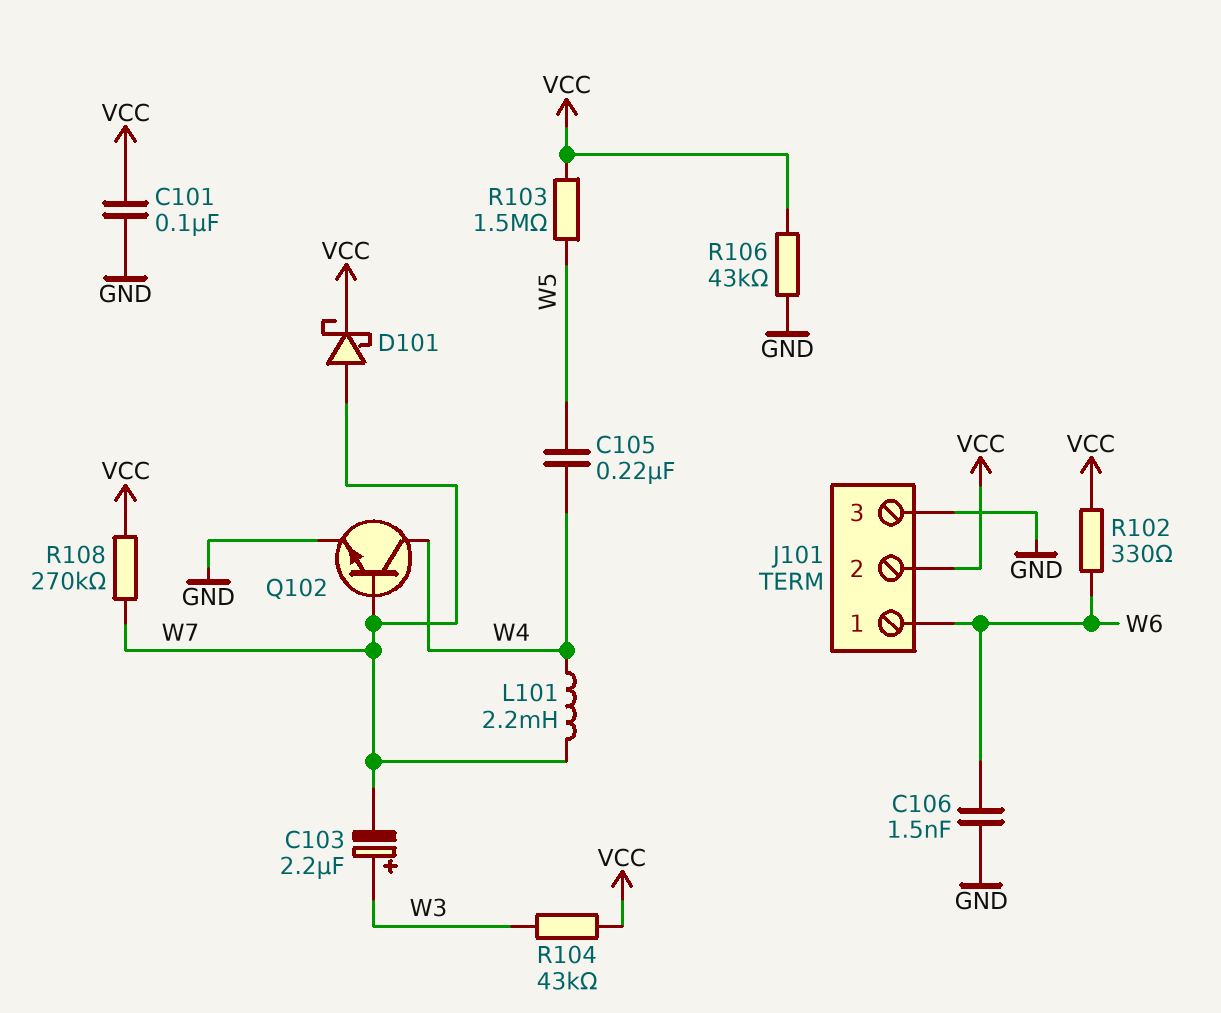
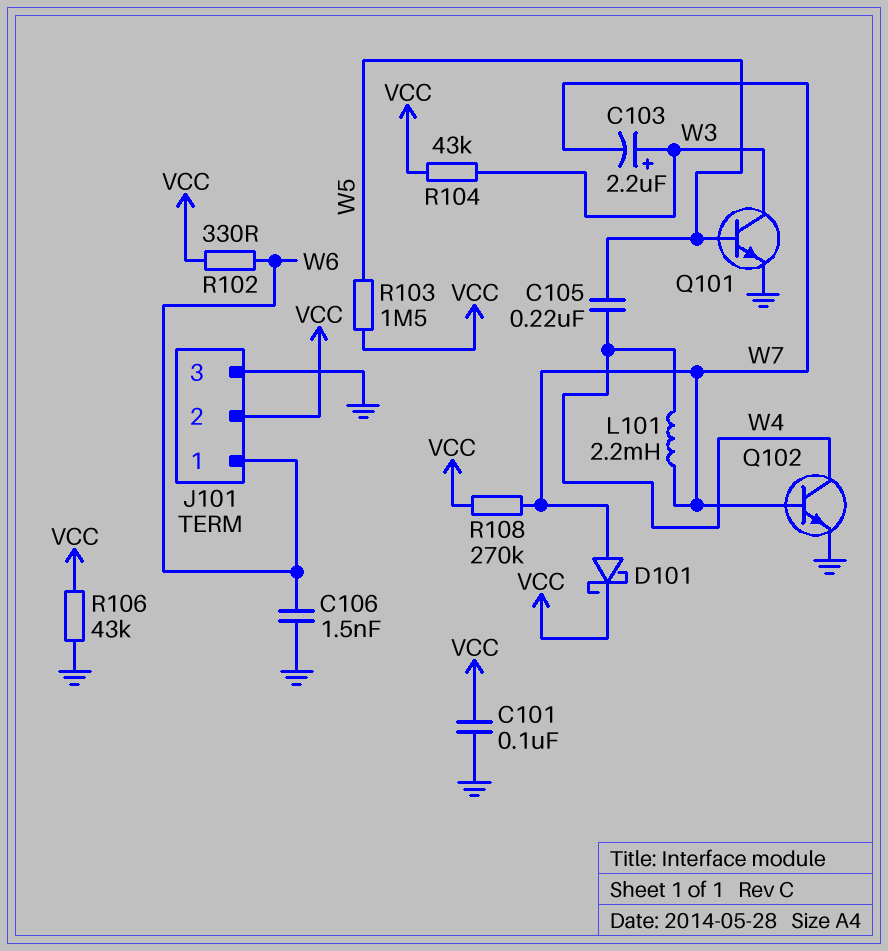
Q101: none -> NPN (B W5, C W3, E GND)

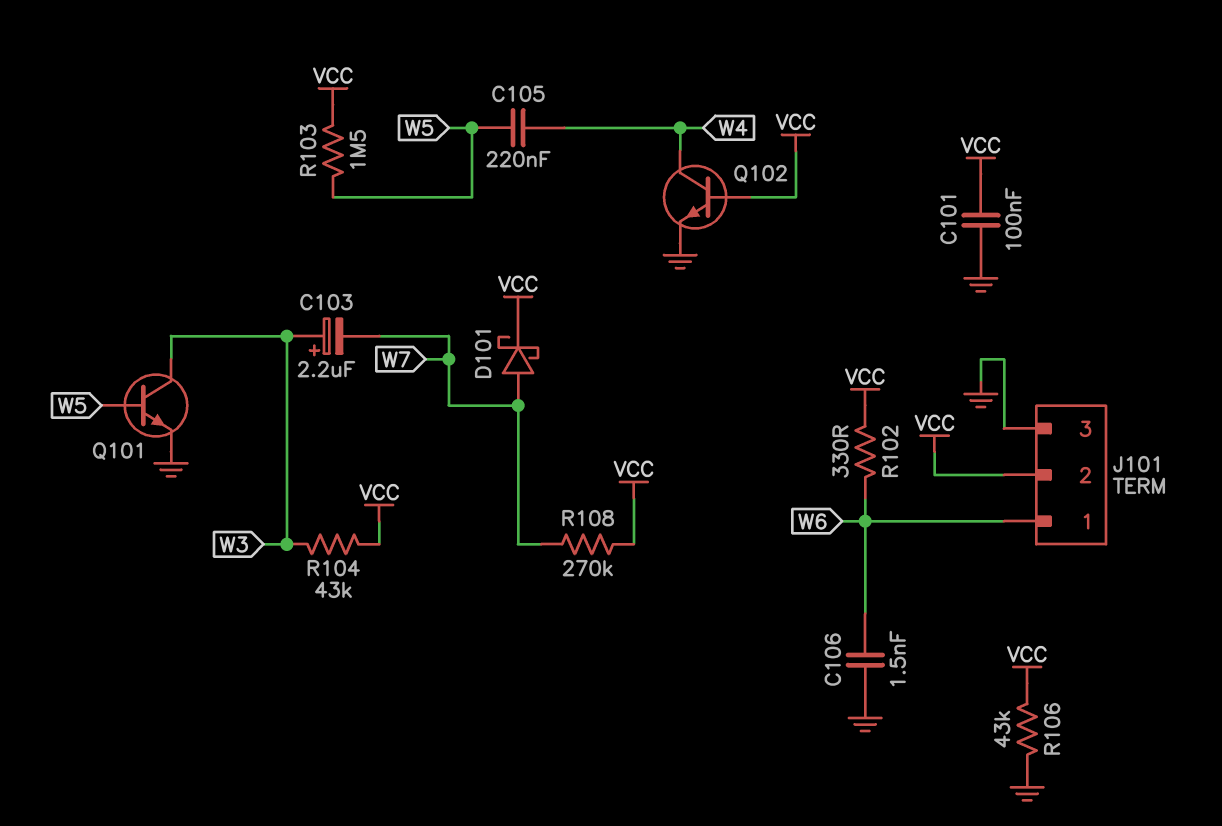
L101: 2.2mH (W4, W7) -> none
Q102: NPN (B W7, C W4, E GND) -> NPN (B VCC, C W4, E GND)

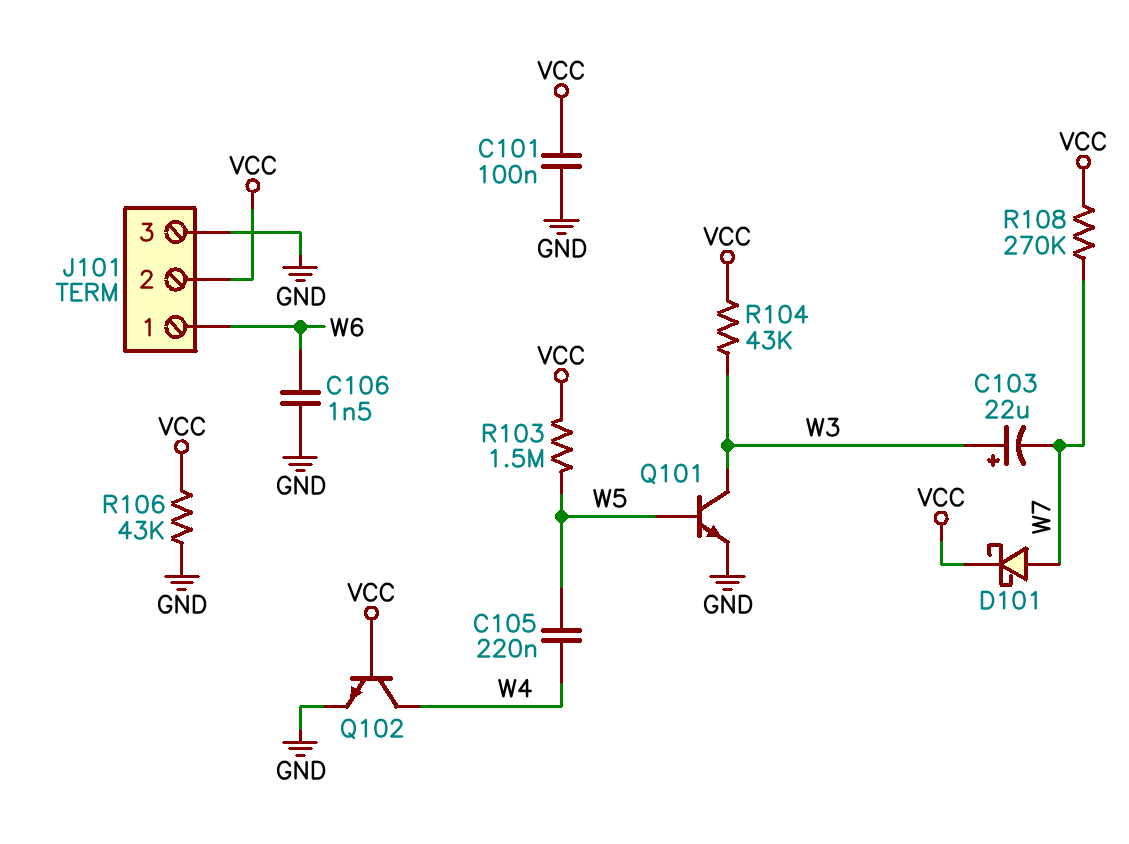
C103: 2.2uF (plus W3, minus W7) -> 22uF (plus W3, minus W7)
R102: 330 (VCC, W6) -> none

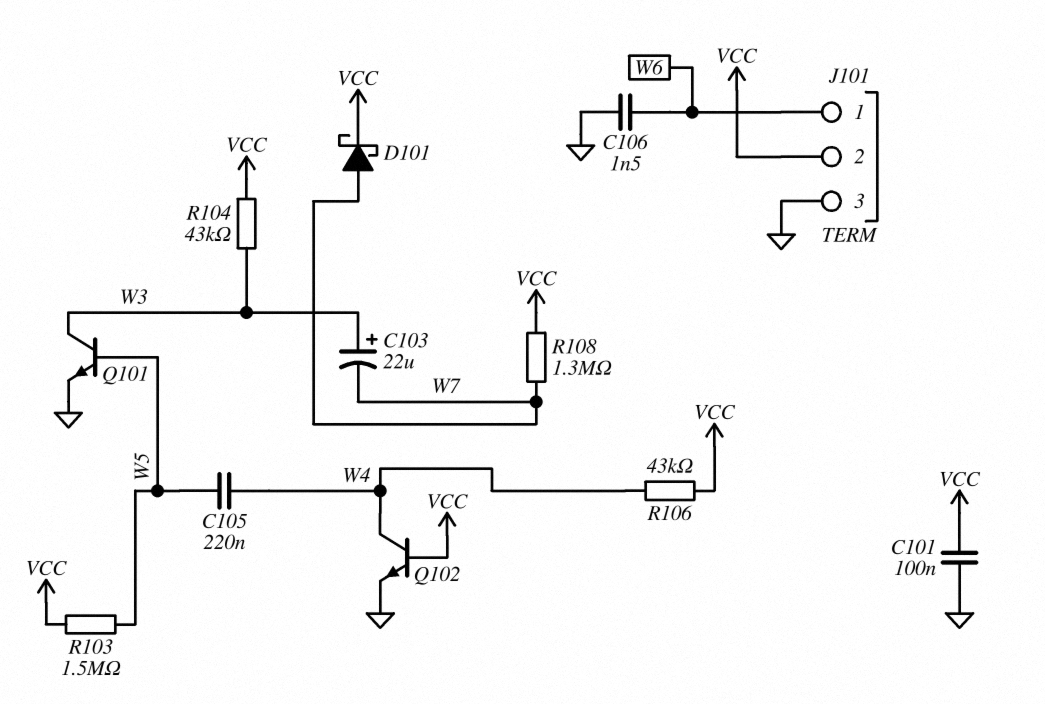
R106: 43k (GND, VCC) -> 43k (VCC, W4)
R108: 270k (VCC, W7) -> 1.3M (VCC, W7)

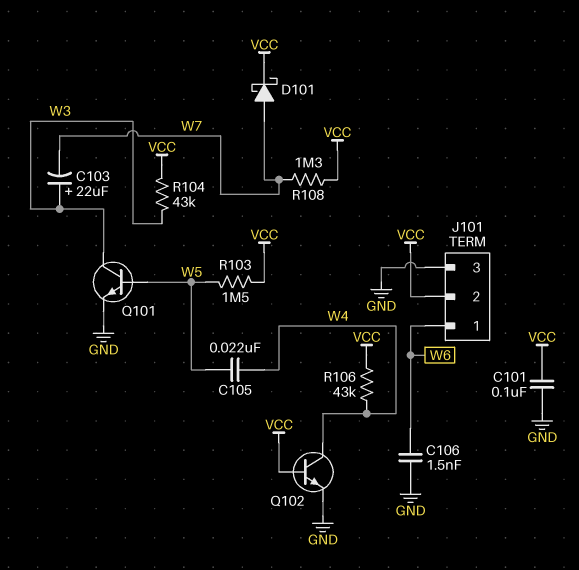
C105: 220nF (W4, W5) -> 22nF (W4, W5)

